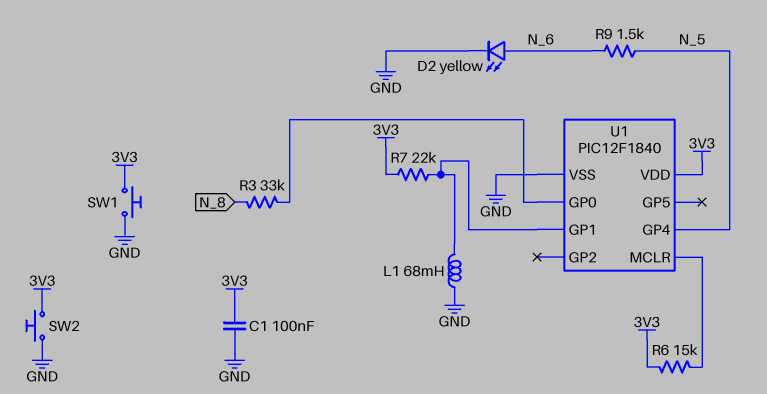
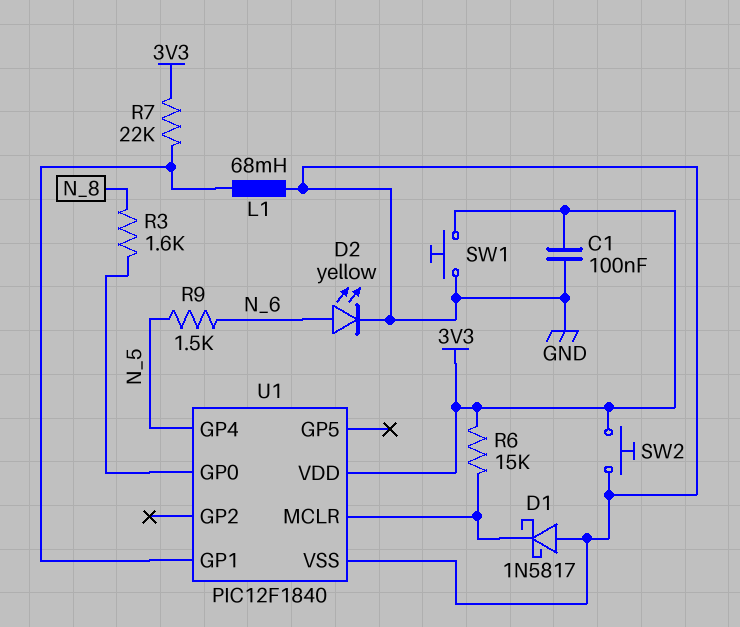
D1: none -> schottky 1N5817 (A GND, K U1/MCLR)
R3: 33k (N_8, U1/GP0) -> 1.6k (N_8, U1/GP0)

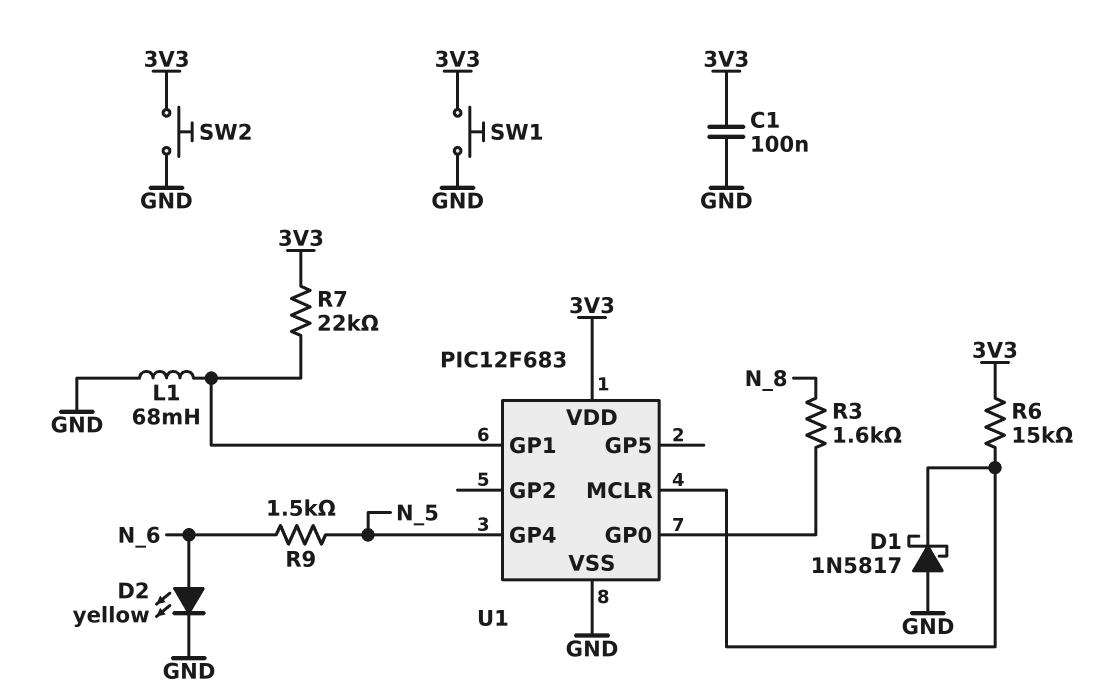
U1: PIC12F1840 -> PIC12F683

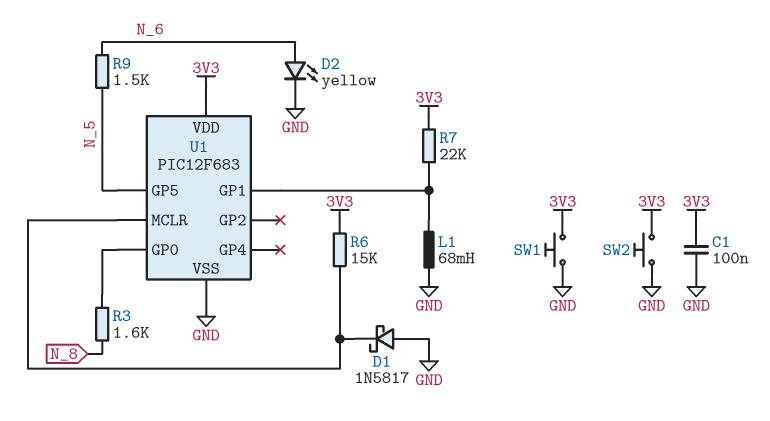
U1 pin GP4: N_5 -> none
U1 pin GP5: none -> N_5

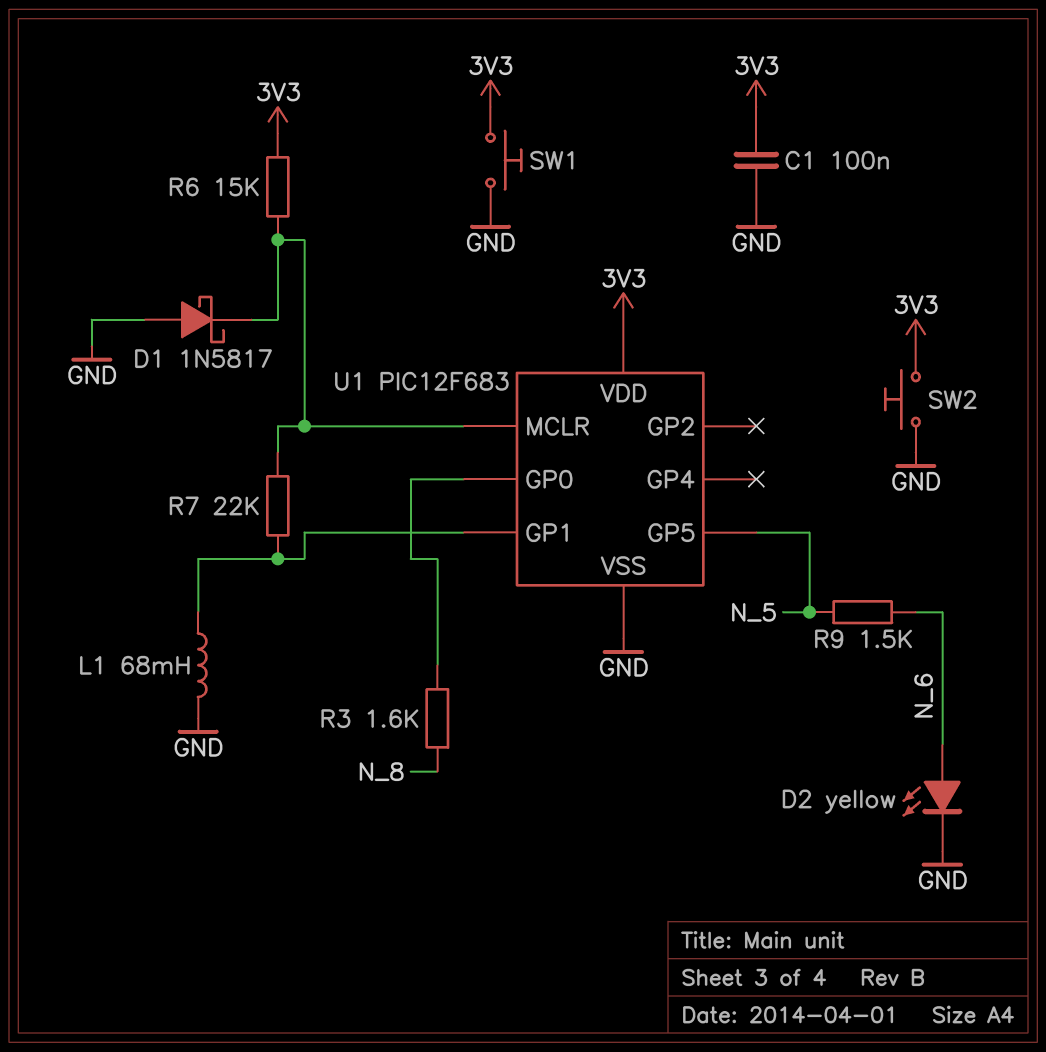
R7: 22k (3V3, U1/GP1) -> 22k (U1/GP1, U1/MCLR)

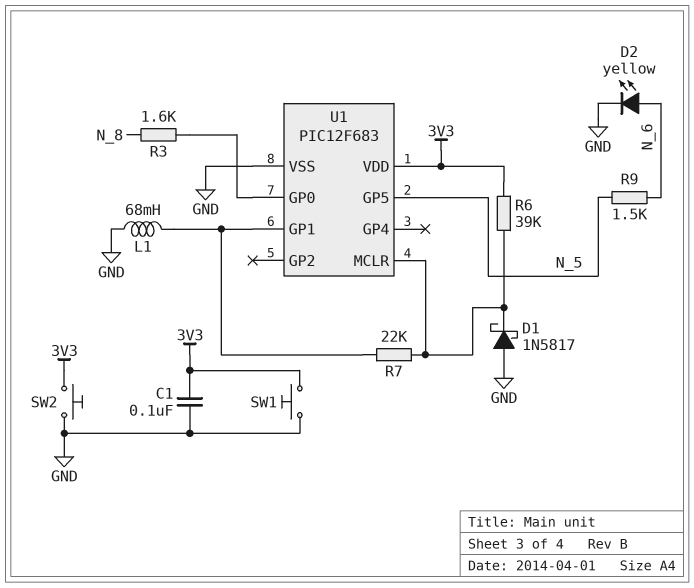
R6: 15k (3V3, U1/MCLR) -> 39k (3V3, U1/MCLR)

